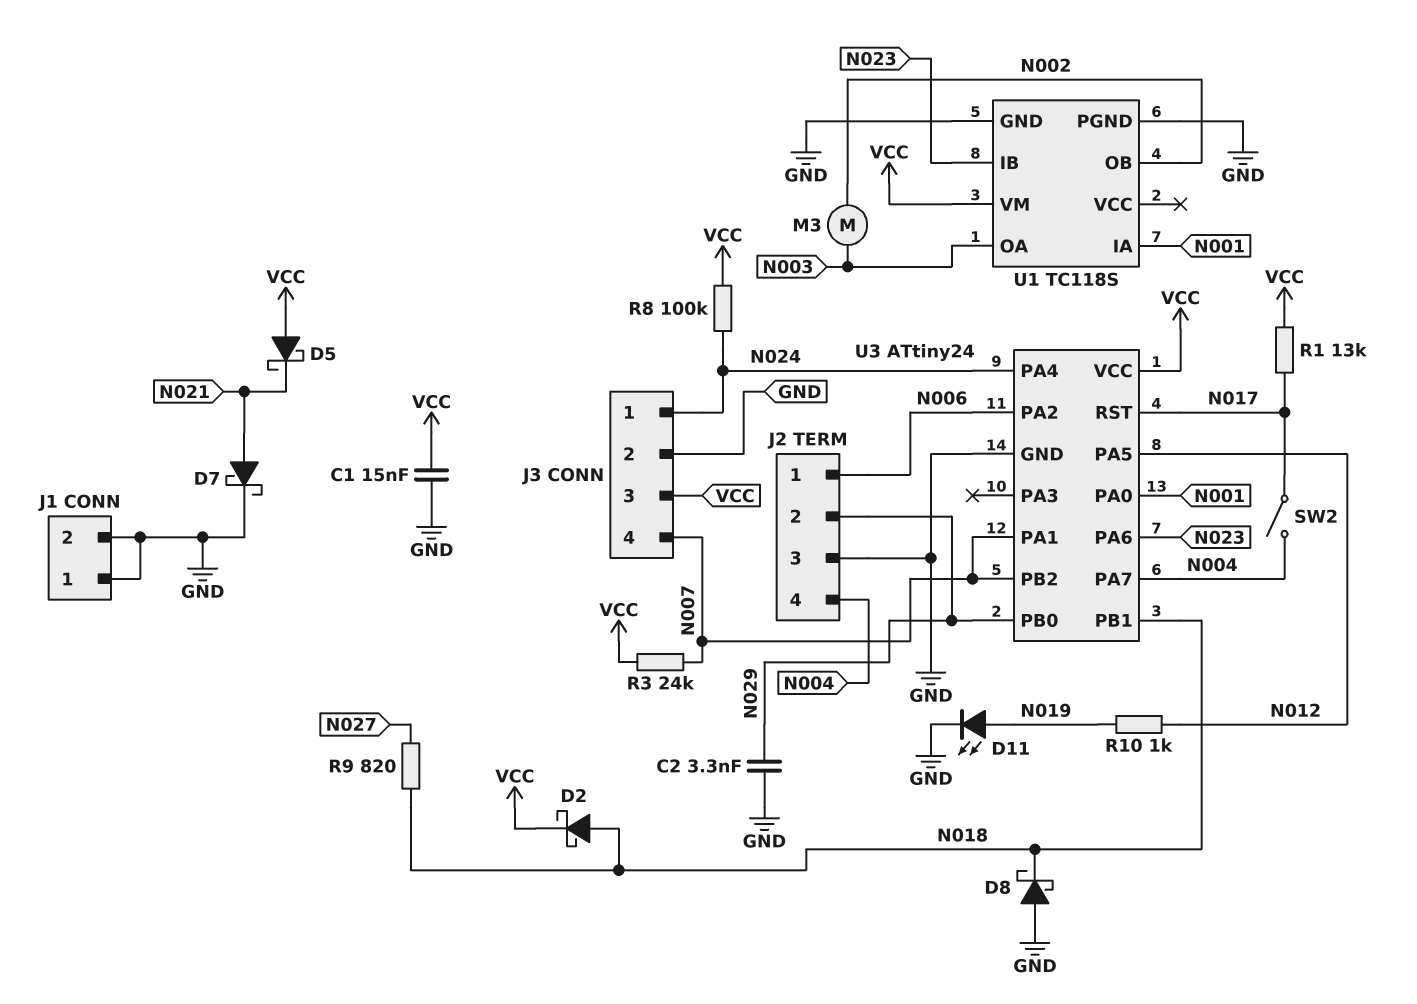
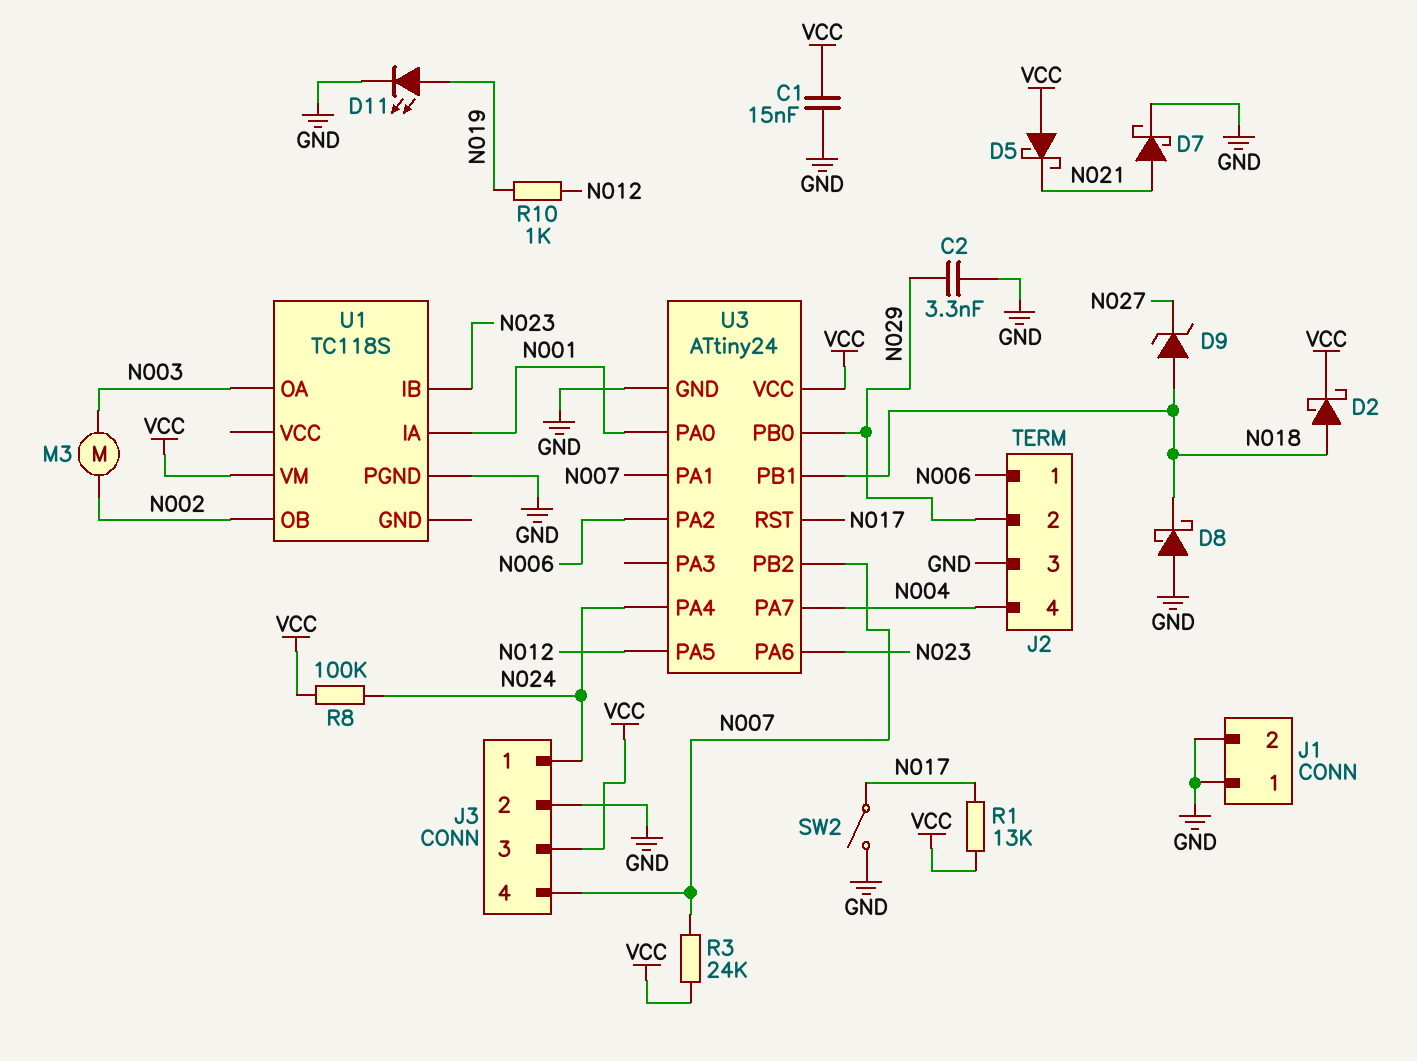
D9: none -> zener (A N018, K N027)
R9: 820 (N018, N027) -> none
SW2: switch (N004, N017) -> switch (GND, N017)
U1 pin GND: GND -> none

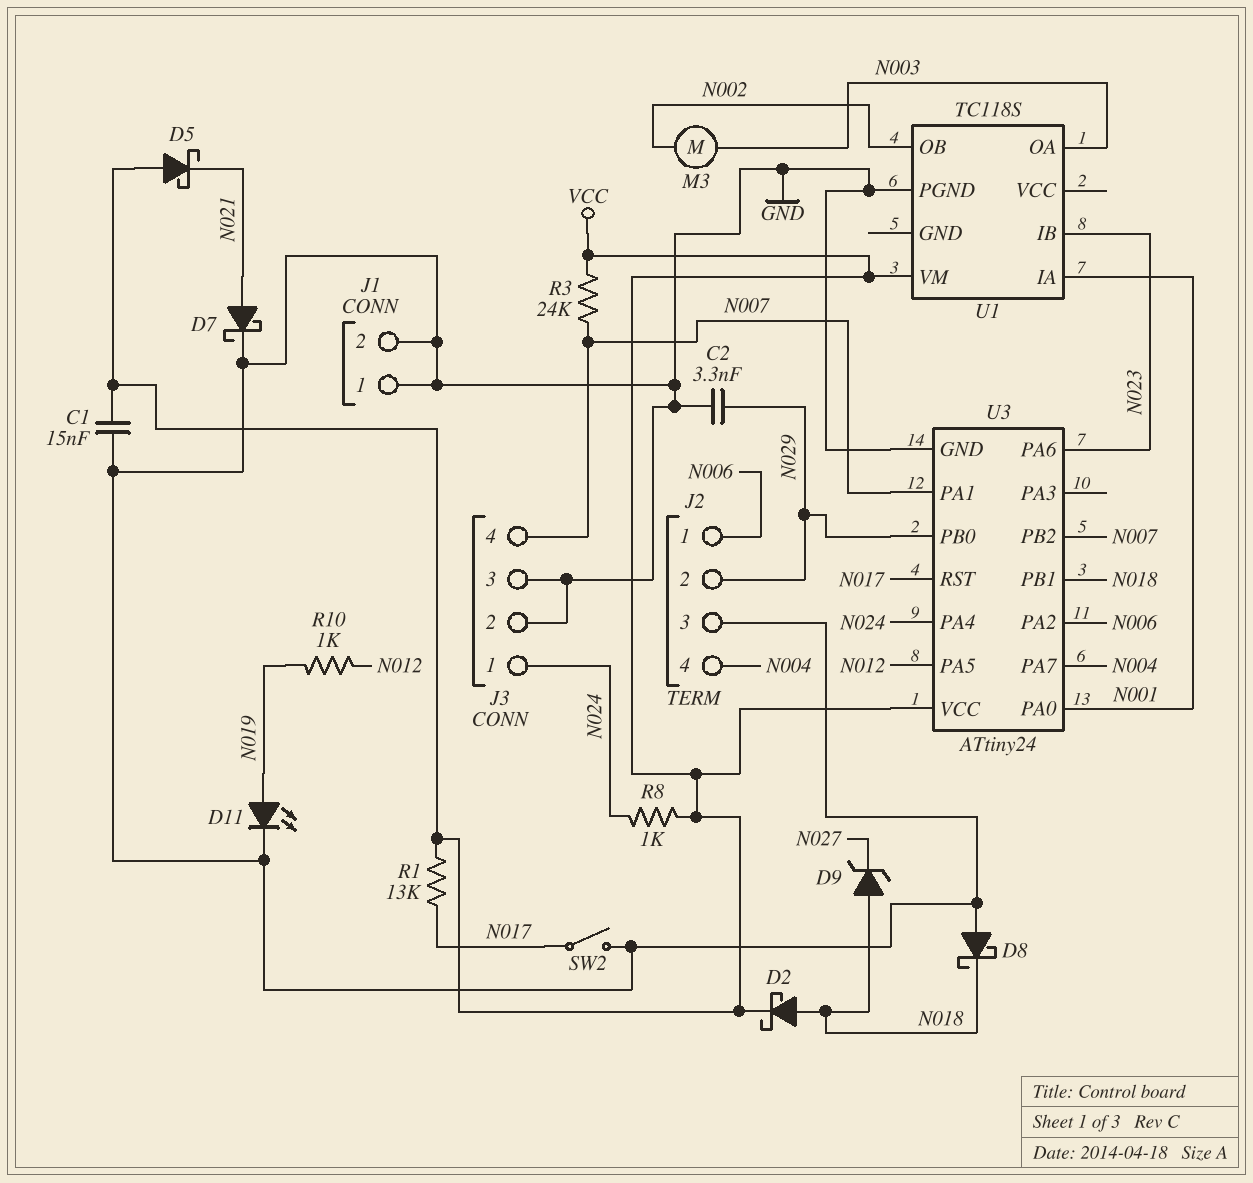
J3 pin 3: VCC -> GND
R8: 100k (N024, VCC) -> 1k (N024, VCC)

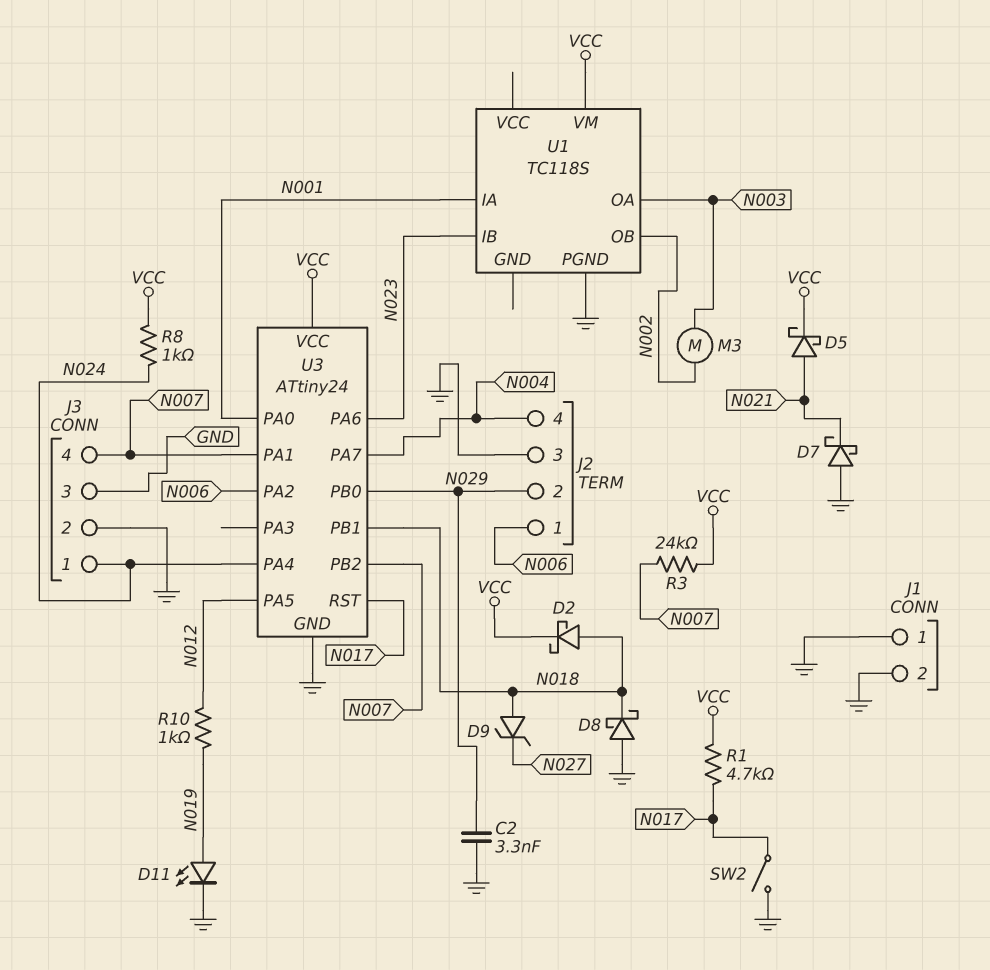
C1: 15nF (GND, VCC) -> none
D5: schottky (A VCC, K N021) -> schottky (A N021, K VCC)
D7: schottky (A N021, K GND) -> schottky (A GND, K N021)
R1: 13k (N017, VCC) -> 4.7k (N017, VCC)

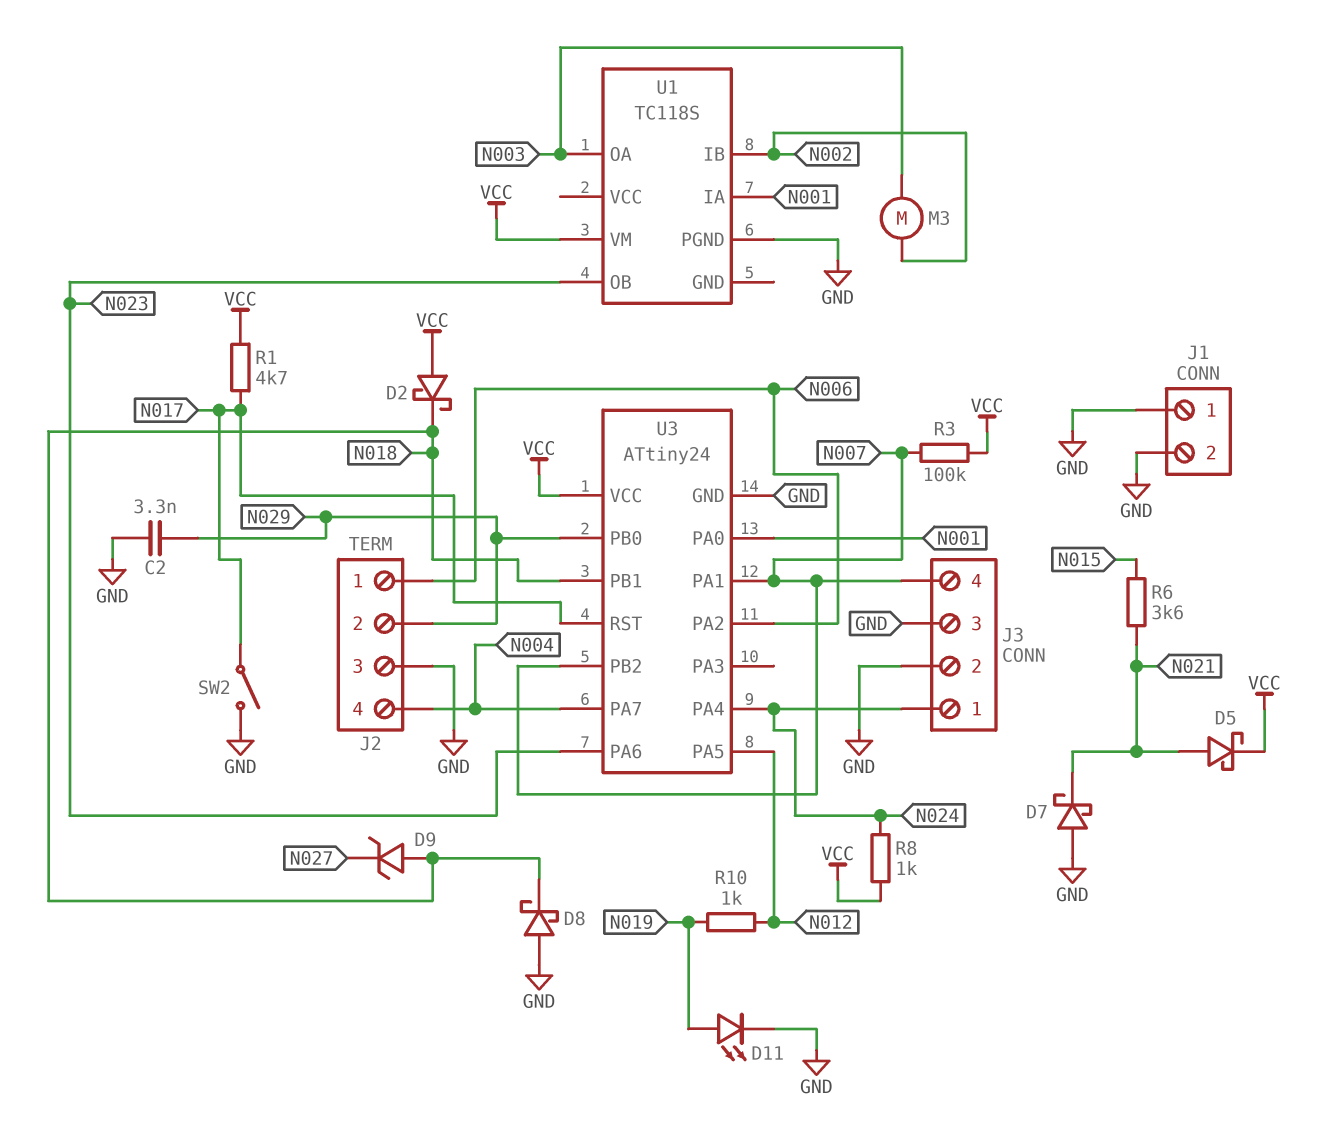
D2: schottky (A N018, K VCC) -> schottky (A VCC, K N018)
R3: 24k (N007, VCC) -> 100k (N007, VCC)
R6: none -> 3.6k (N015, N021)
U1 pin IB: N023 -> N002
U1 pin OB: N002 -> N023

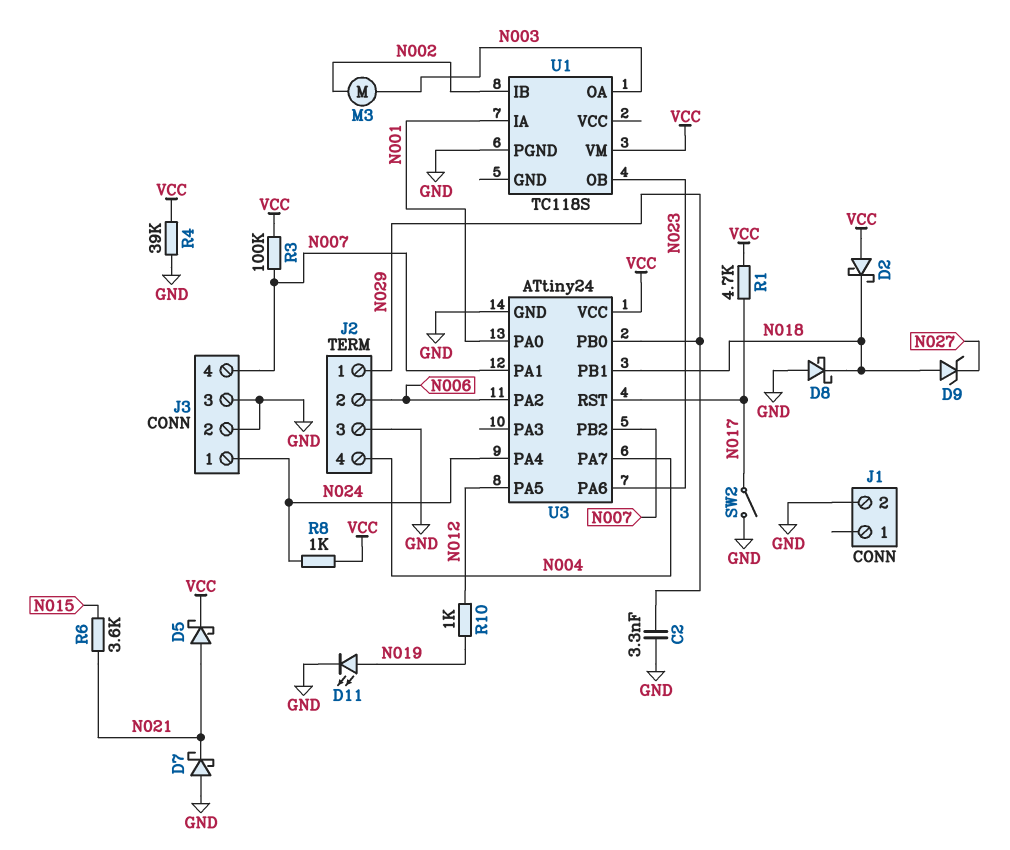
J1 pin 1: GND -> none
J2 pin 1: N006 -> N029
J2 pin 2: N029 -> N006
R4: none -> 39k (GND, VCC)

